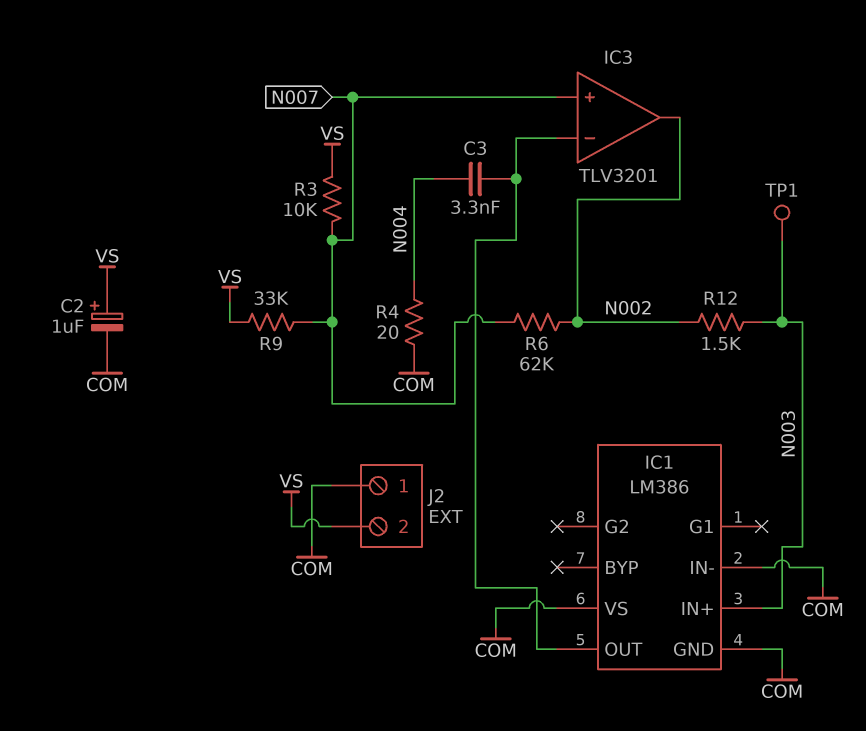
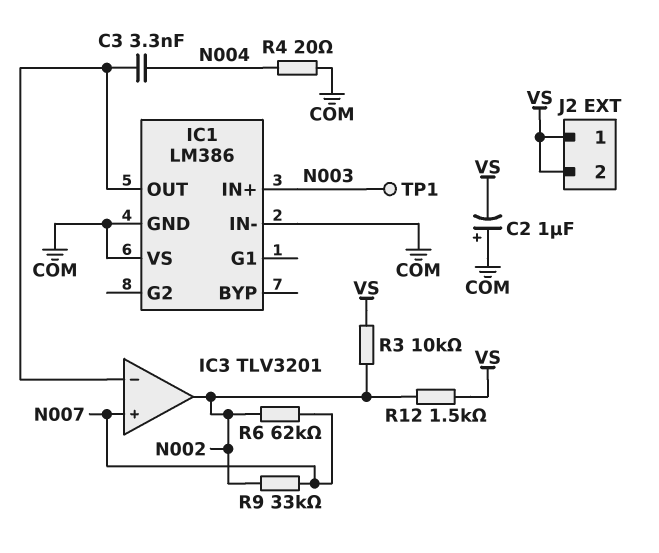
C2: 1uF (plus VS, minus COM) -> 1uF (plus COM, minus VS)
J2 pin 1: COM -> VS
R3: 10k (N007, VS) -> 10k (N002, VS)
R9: 33k (N007, VS) -> 33k (N002, N007)
R12: 1.5k (N002, N003) -> 1.5k (N002, VS)

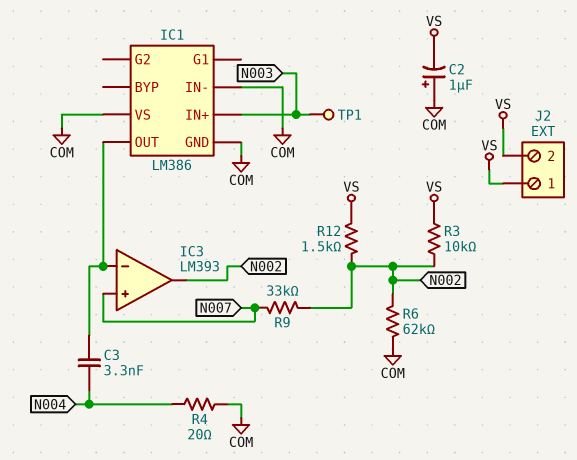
IC3: TLV3201 -> LM393
R6: 62k (N002, N007) -> 62k (COM, N002)

